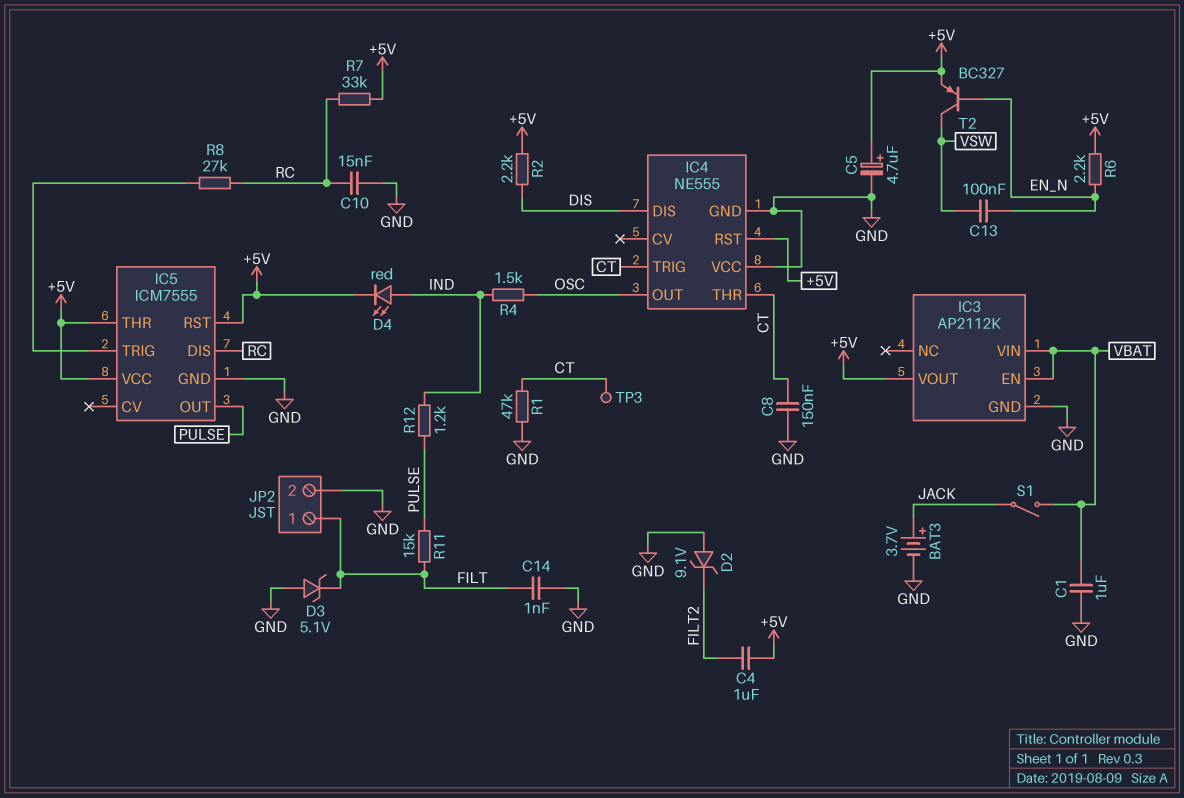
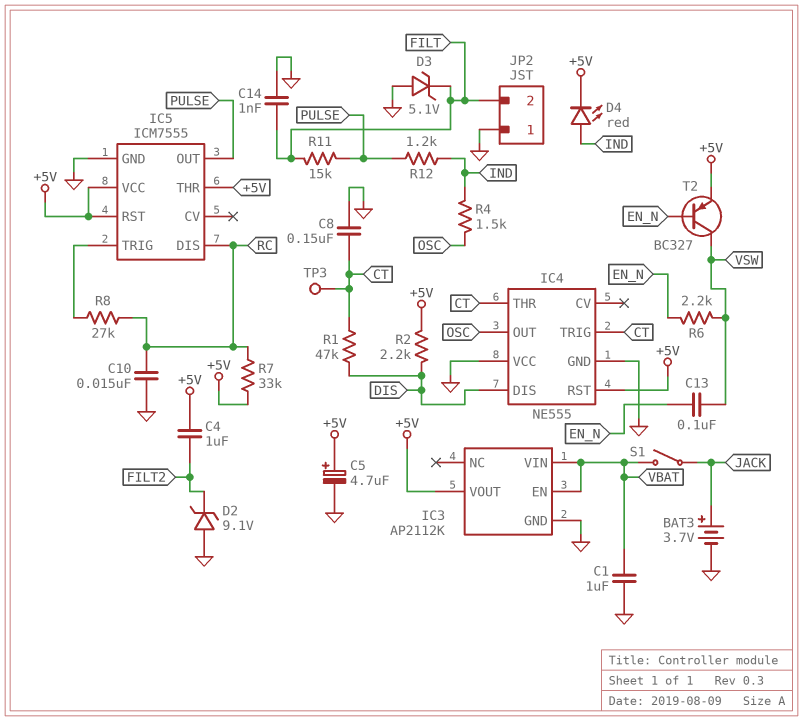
JP2 pin 1: FILT -> GND
JP2 pin 2: GND -> FILT
R1: 47k (CT, GND) -> 47k (CT, DIS)
R6: 2.2k (+5V, EN_N) -> 2.2k (EN_N, VSW)

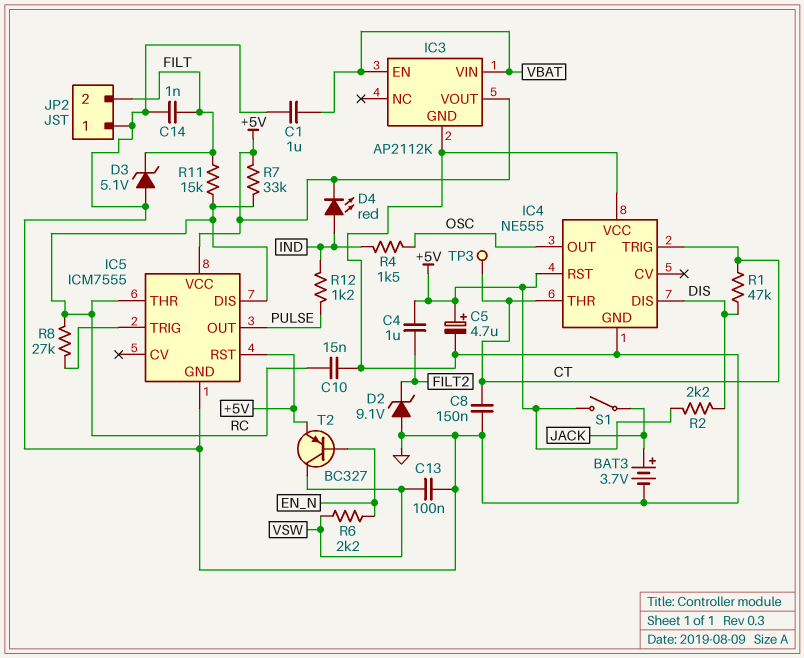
C13: 100nF (EN_N, VSW) -> 100nF (GND, VSW)
IC5 pin THR: +5V -> RC
R11: 15k (FILT, PULSE) -> 15k (FILT, RC)
S1: switch (JACK, VBAT) -> switch (+5V, JACK)

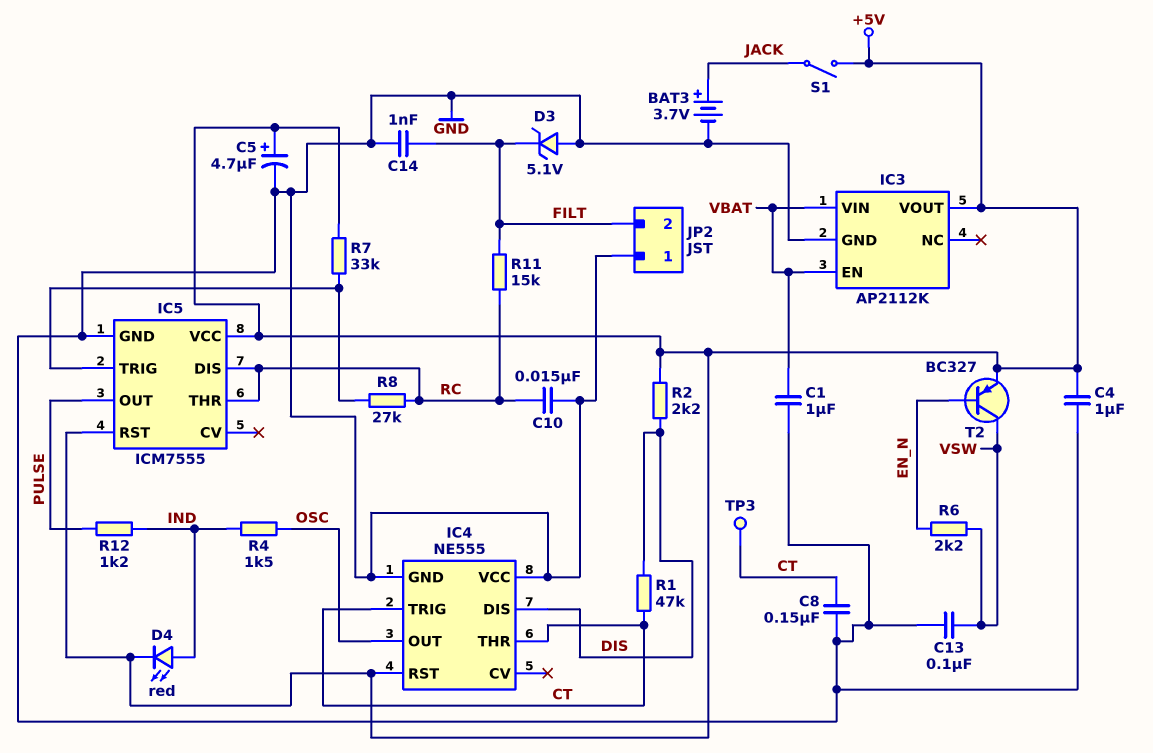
C4: 1uF (+5V, FILT2) -> 1uF (+5V, GND)
D2: zener 9.1V (A GND, K FILT2) -> none
R7: 33k (+5V, RC) -> 33k (+5V, IC5/TRIG)

